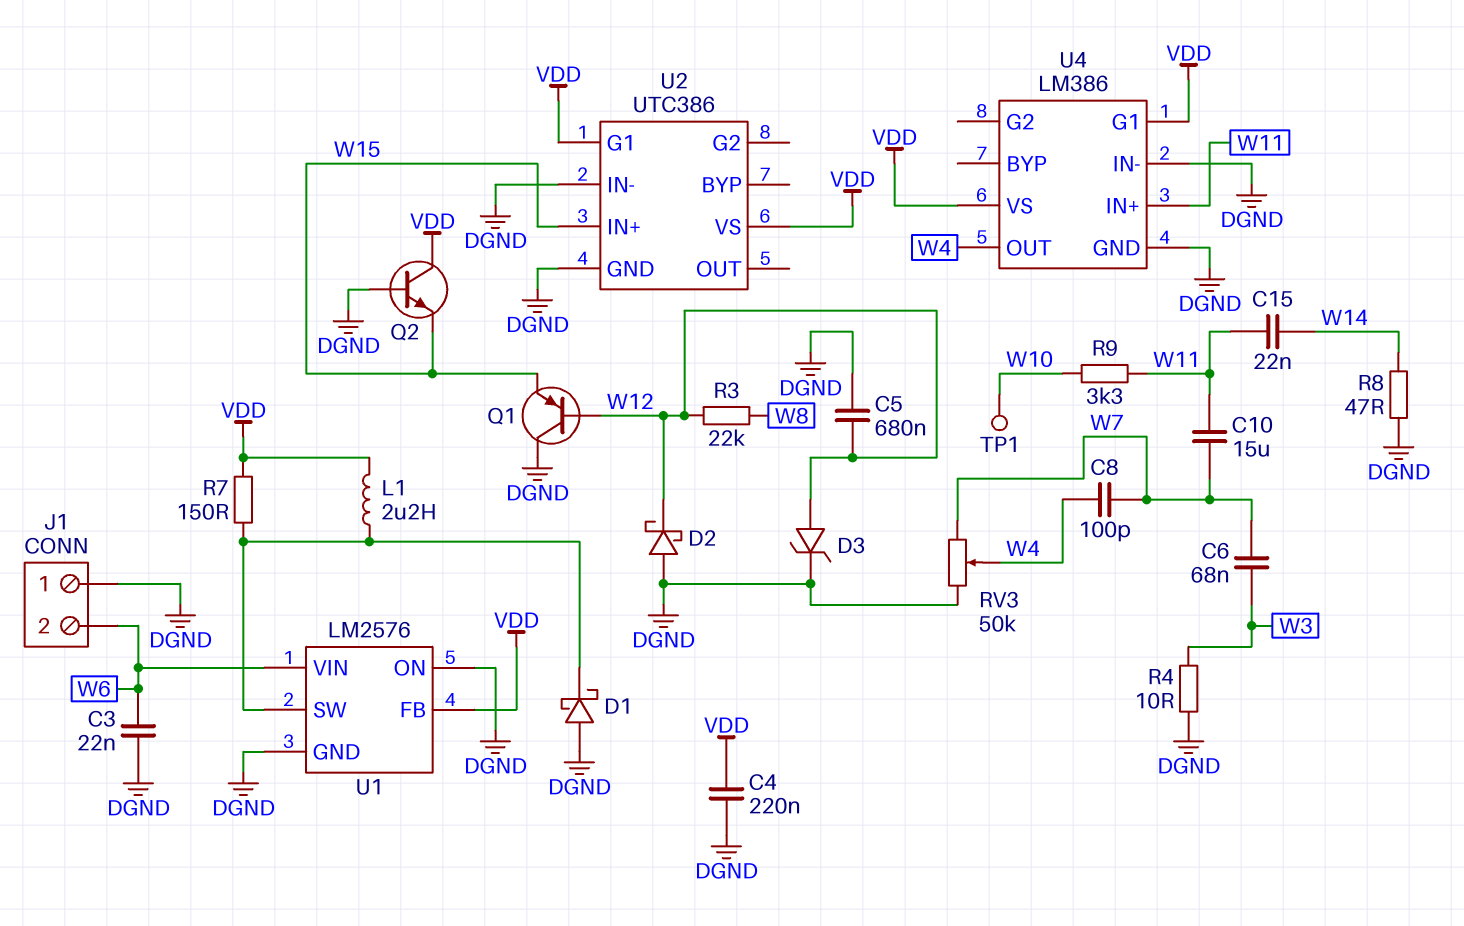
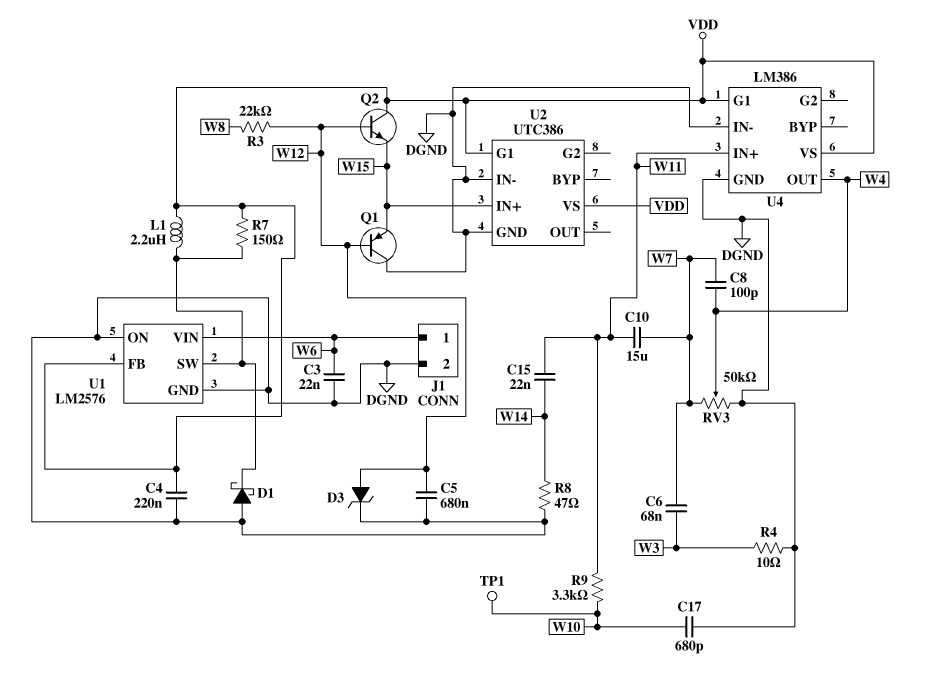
C17: none -> 680pF (DGND, W10)
D2: schottky (A DGND, K W12) -> none
J1 pin 1: DGND -> W6
J1 pin 2: W6 -> DGND
Q2: NPN (B DGND, C VDD, E W15) -> NPN (B W12, C VDD, E W15)

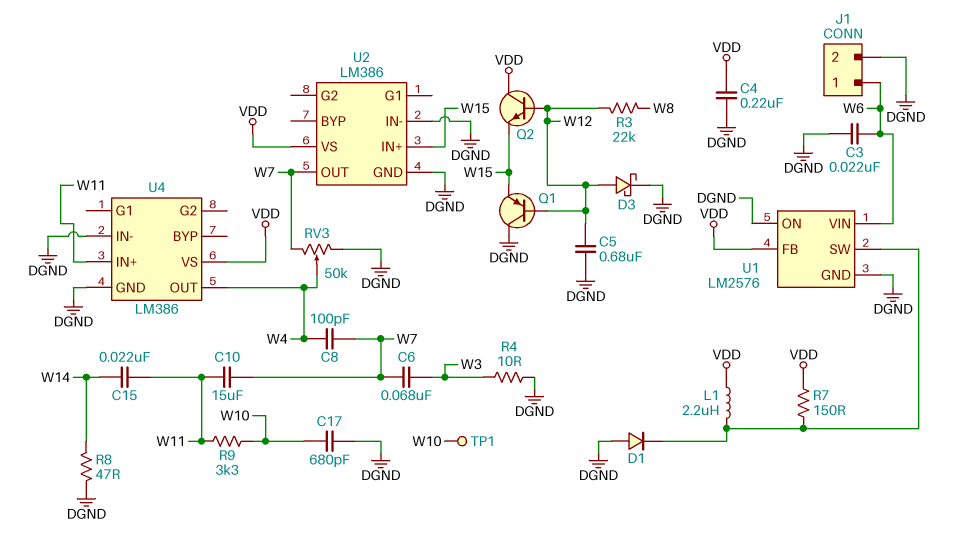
D1: schottky (A DGND, K U1/SW) -> diode (A DGND, K U1/SW)
D3: zener (A W12, K DGND) -> schottky (A W12, K DGND)
U2: UTC386 -> LM386
U2 pin G1: VDD -> none
U2 pin OUT: none -> W7
U4 pin G1: VDD -> none

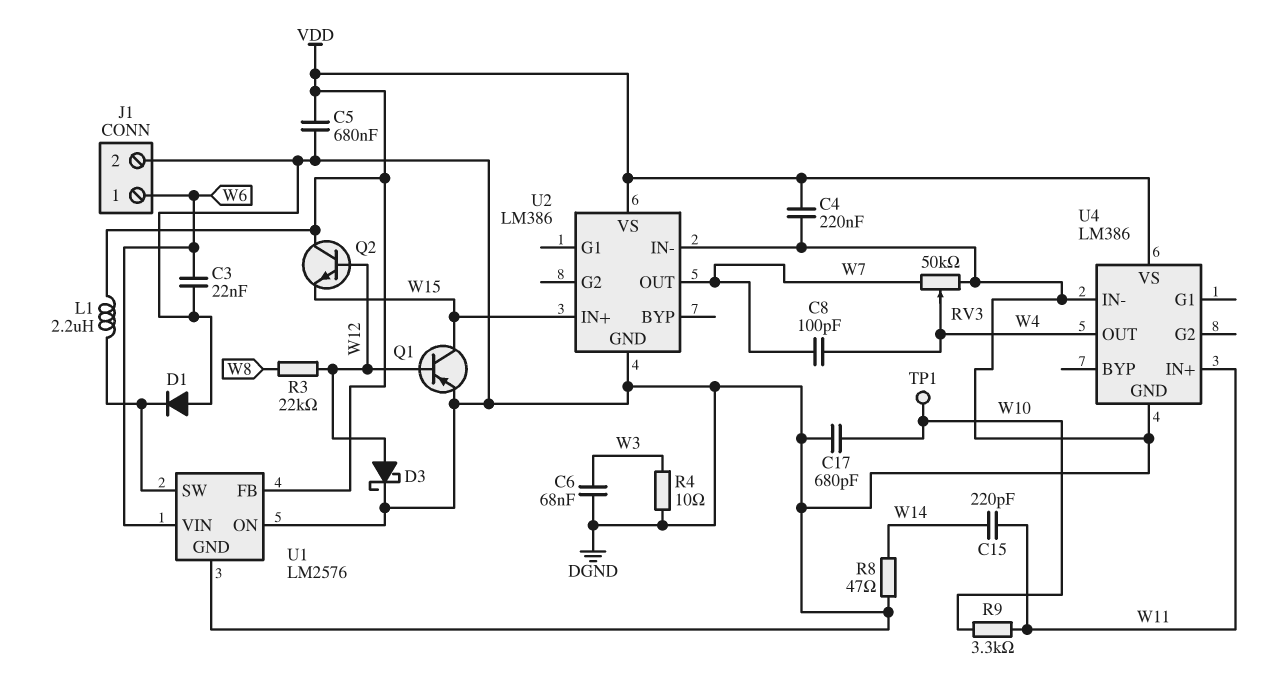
C5: 680nF (DGND, W12) -> 680nF (DGND, VDD)
C6: 68nF (W3, W7) -> 68nF (DGND, W3)
C10: 15uF (W7, W11) -> none
C15: 22nF (W11, W14) -> 220pF (W11, W14)
Q1: PNP (B W12, C DGND, E W15) -> PNP (B W12, C W15, E DGND)
R7: 150 (U1/SW, VDD) -> none

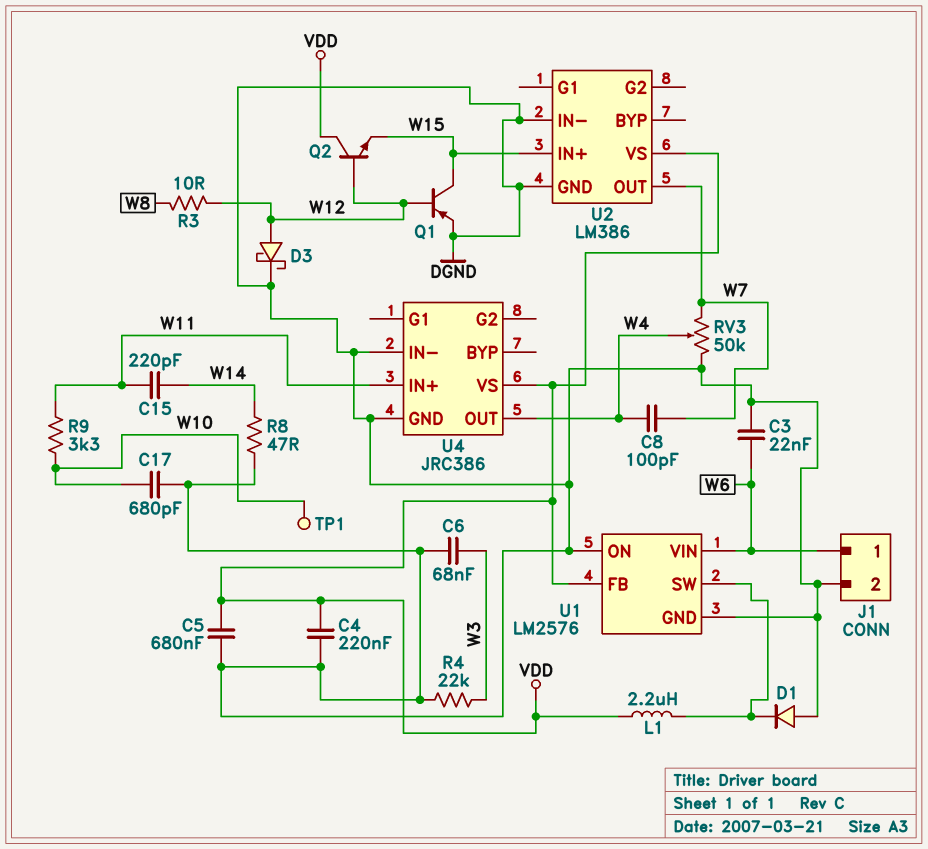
R3: 22k (W8, W12) -> 10 (W8, W12)
R4: 10 (DGND, W3) -> 22k (DGND, W3)
U4: LM386 -> JRC386

